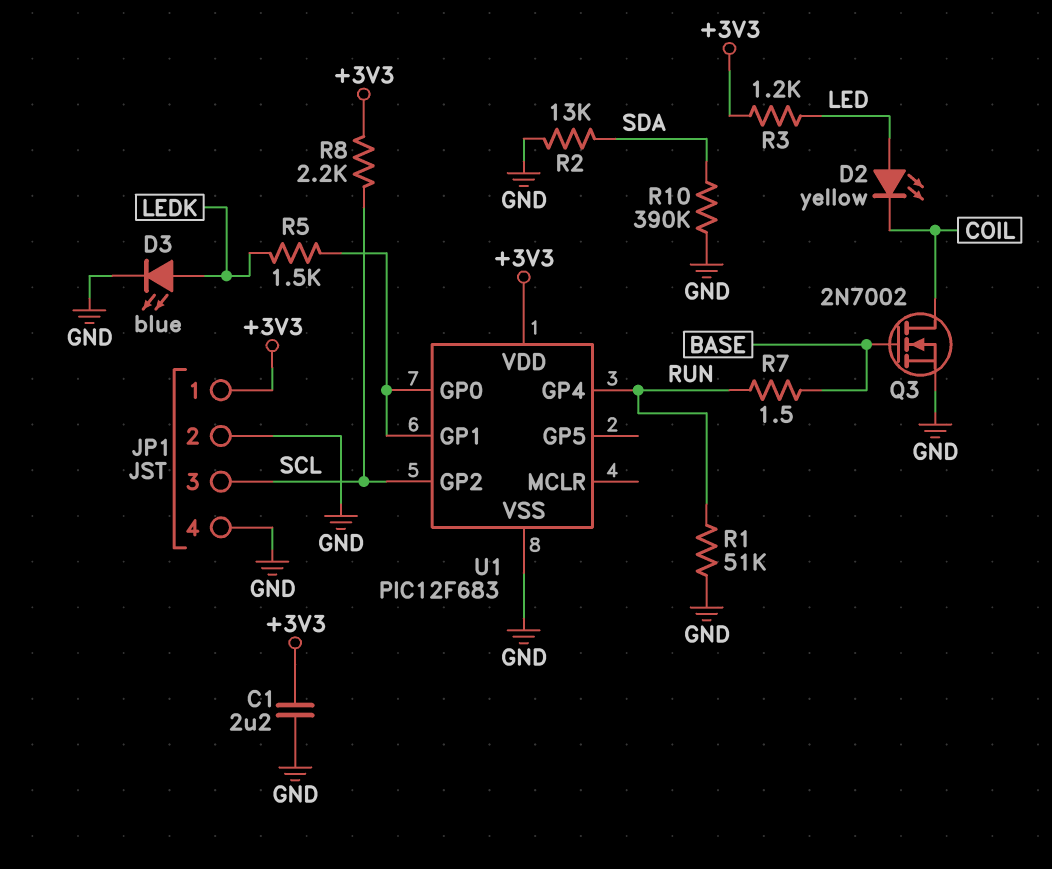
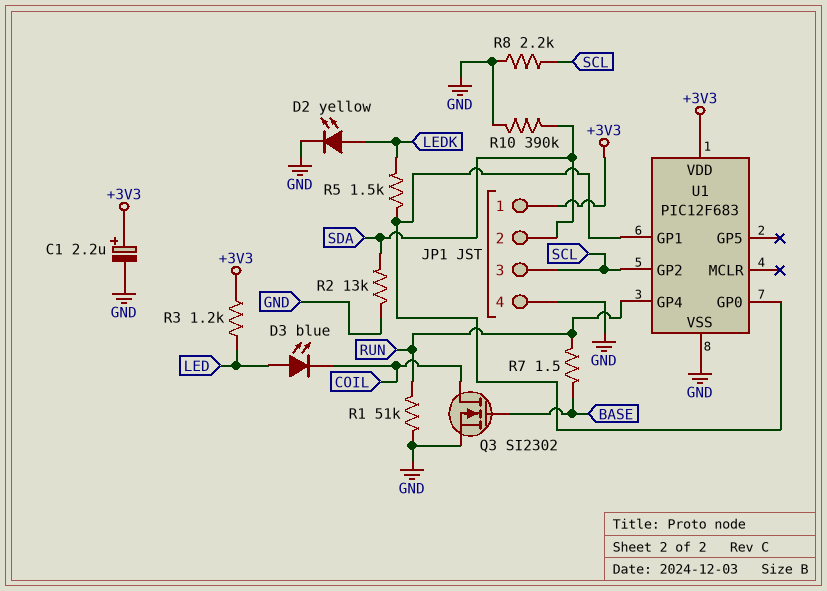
C1: 2.2uF (+3V3, GND) -> 2.2uF (plus +3V3, minus GND)
D2: LED yellow (A LED, K COIL) -> LED yellow (A LEDK, K GND)
D3: LED blue (A LEDK, K GND) -> LED blue (A LED, K COIL)
JP1 pin 2: GND -> SDA
Q3: NMOS 2N7002 (G BASE, D COIL, S GND) -> NMOS SI2302 (G BASE, D COIL, S GND)
R8: 2.2k (+3V3, SCL) -> 2.2k (GND, SCL)

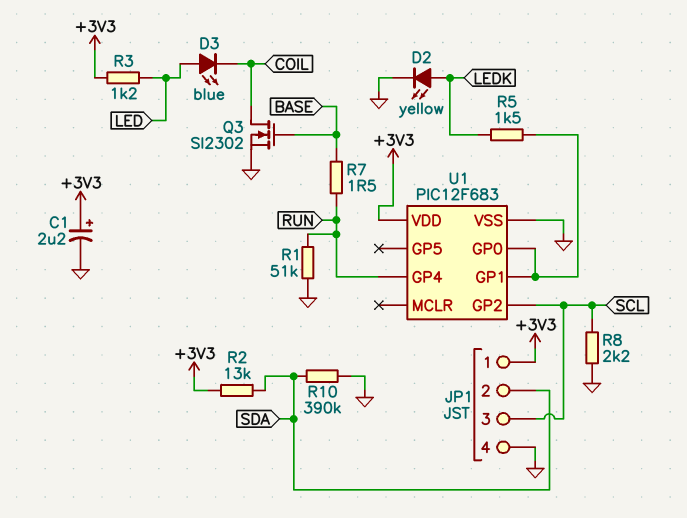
R2: 13k (GND, SDA) -> 13k (+3V3, SDA)

